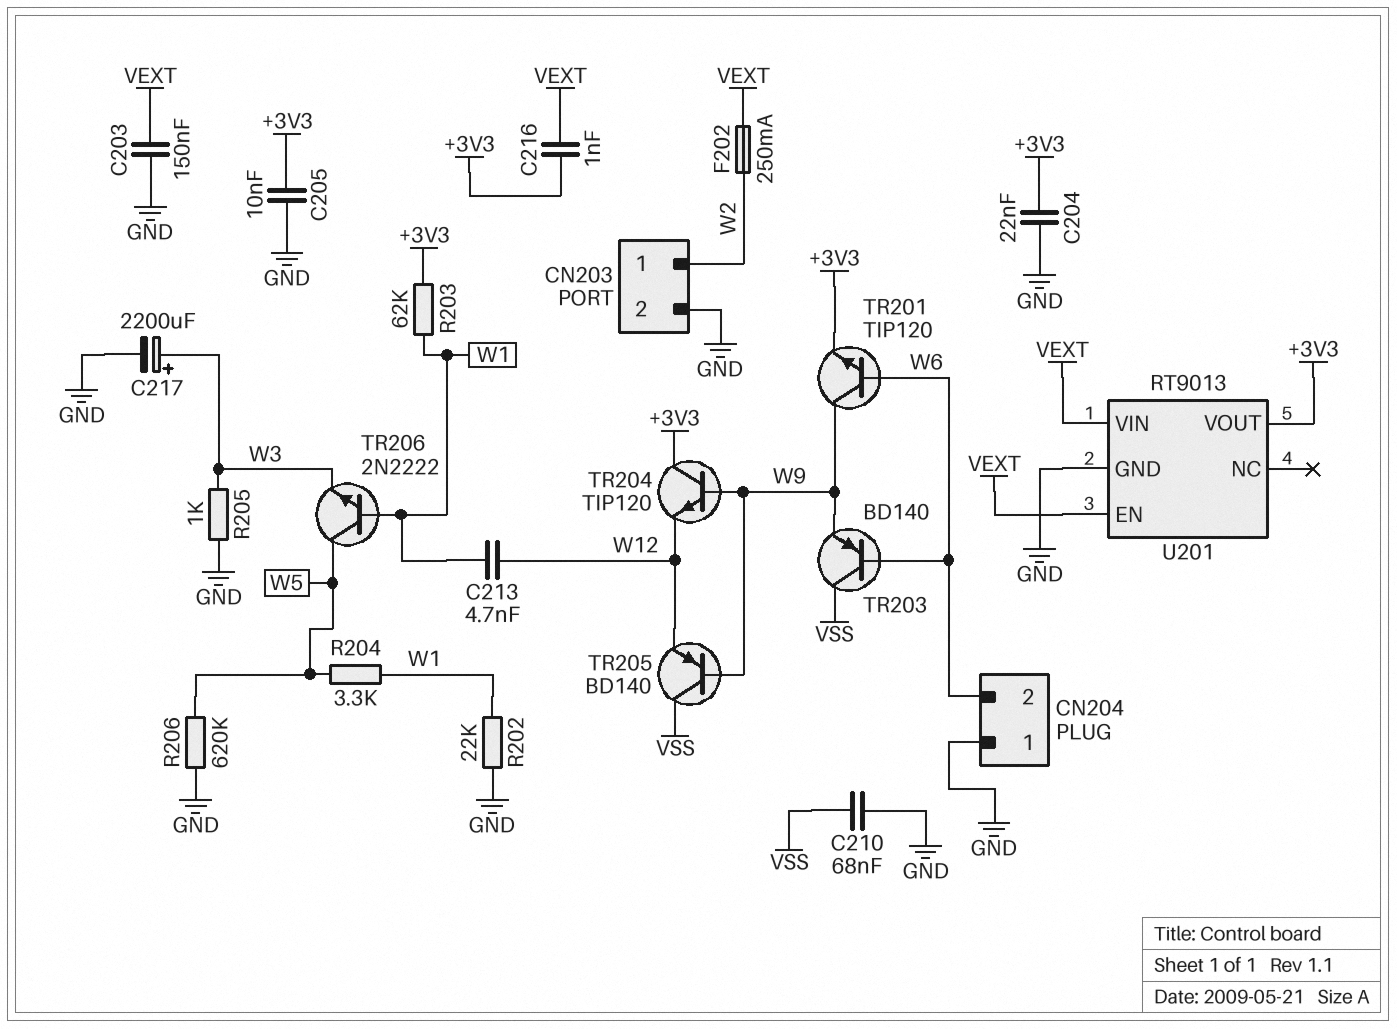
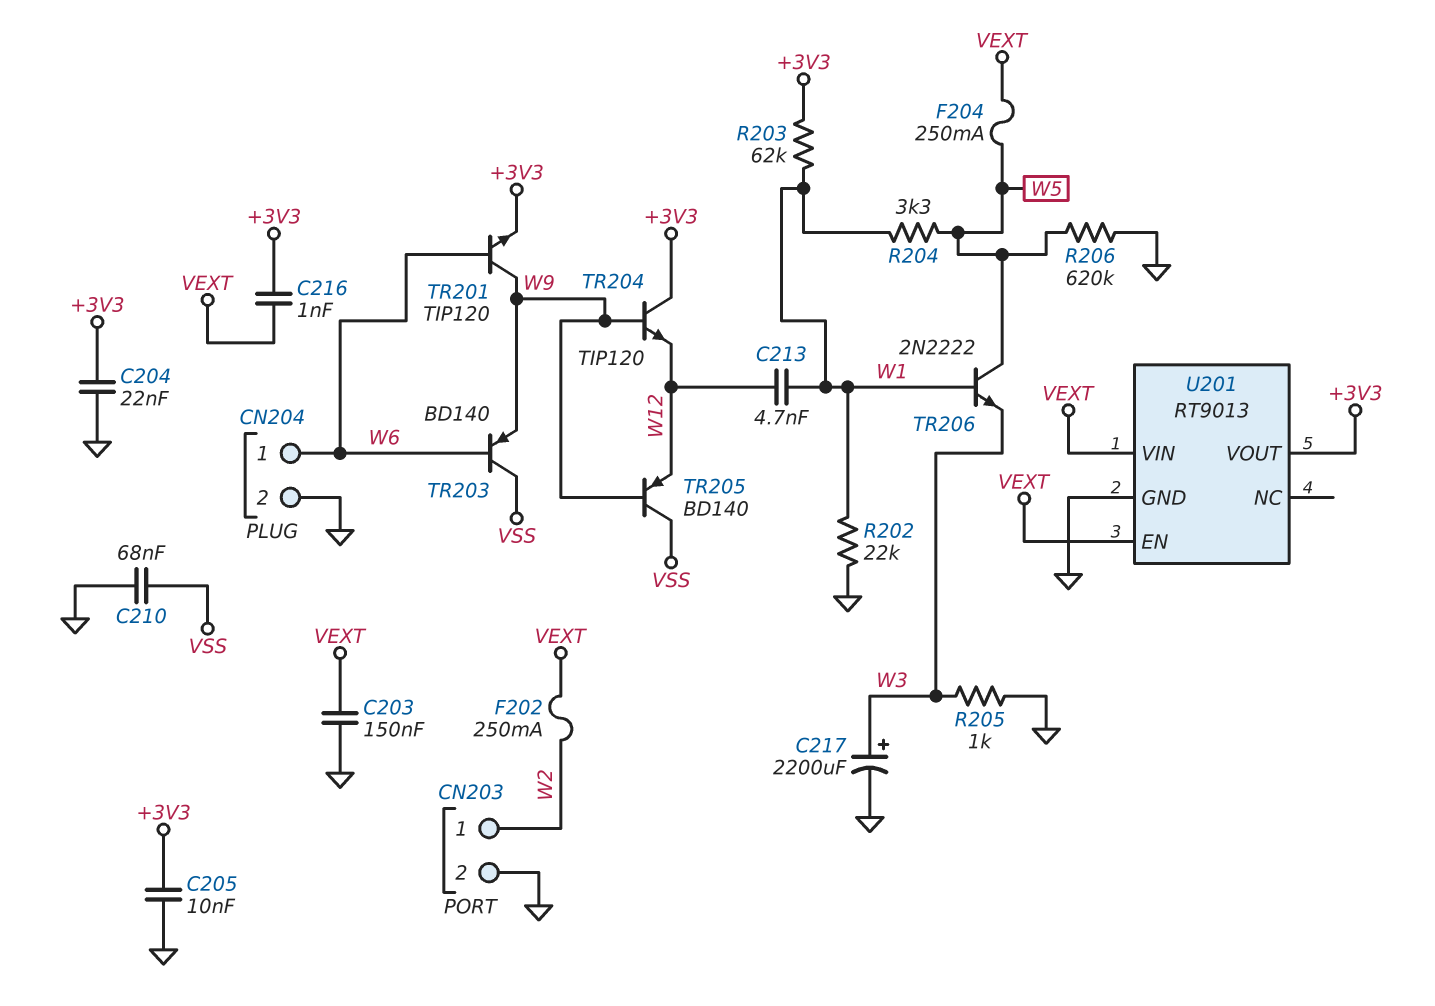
CN204 pin 1: GND -> W6
CN204 pin 2: W6 -> GND
F204: none -> 250mA (VEXT, W5)

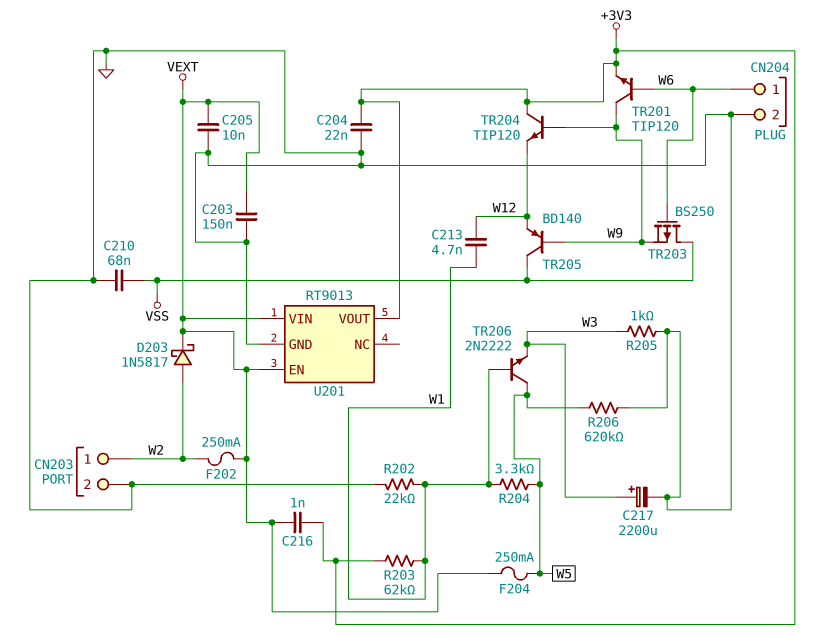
C205: 10nF (+3V3, GND) -> 10nF (GND, VEXT)
D203: none -> schottky 1N5817 (A W2, K VEXT)
TR203: PNP BD140 (B W6, C VSS, E W9) -> PMOS BS250 (G W6, D VSS, S W9)

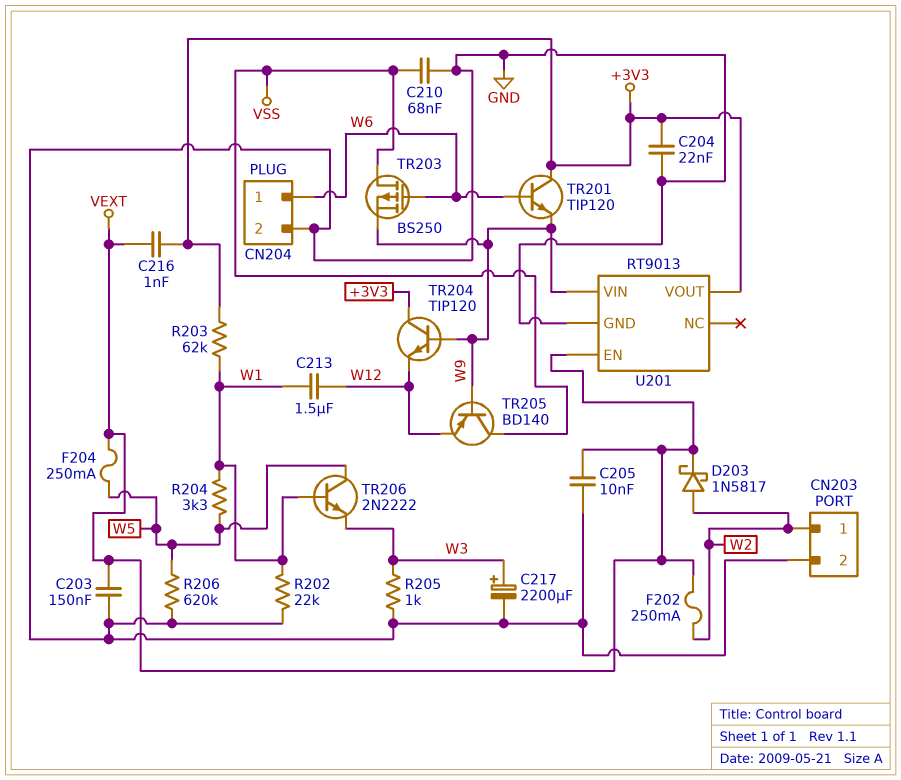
C213: 4.7nF (W1, W12) -> 1.5uF (W1, W12)
TR201: NPN TIP120 (B W6, C W9, E +3V3) -> NPN TIP120 (B W6, C +3V3, E W9)
U201 pin VIN: VEXT -> W9

